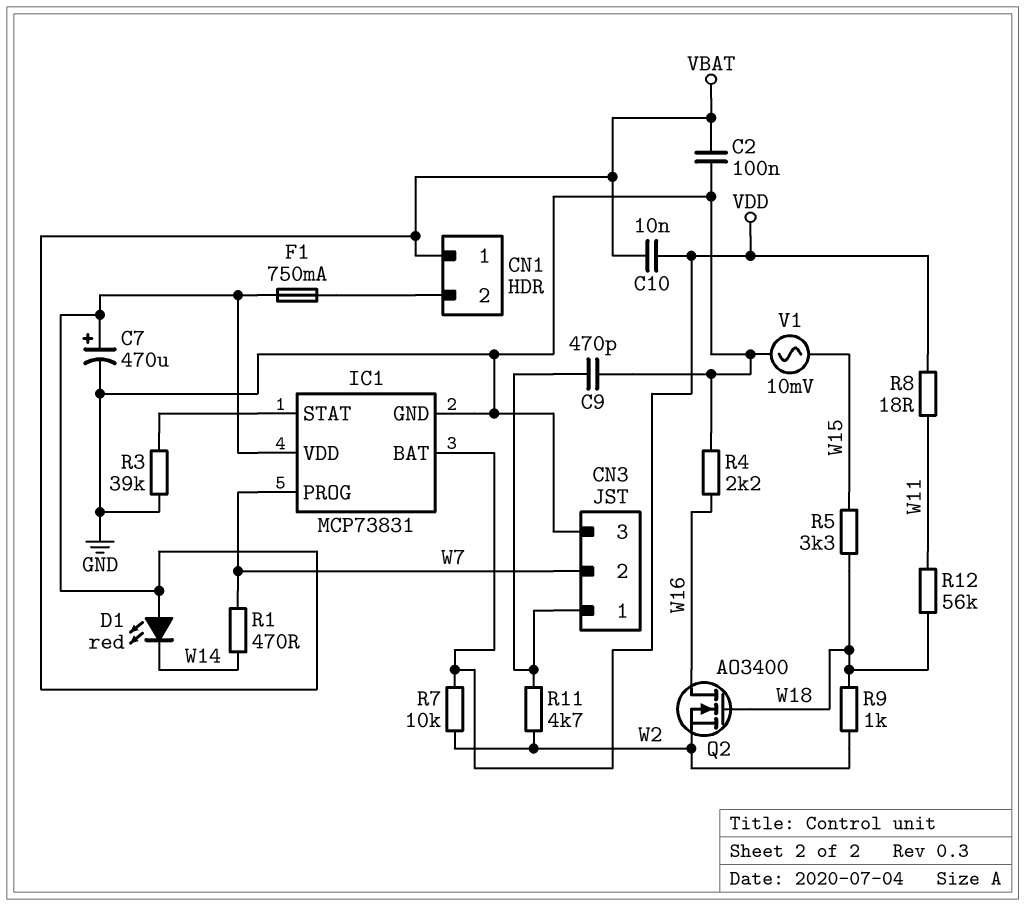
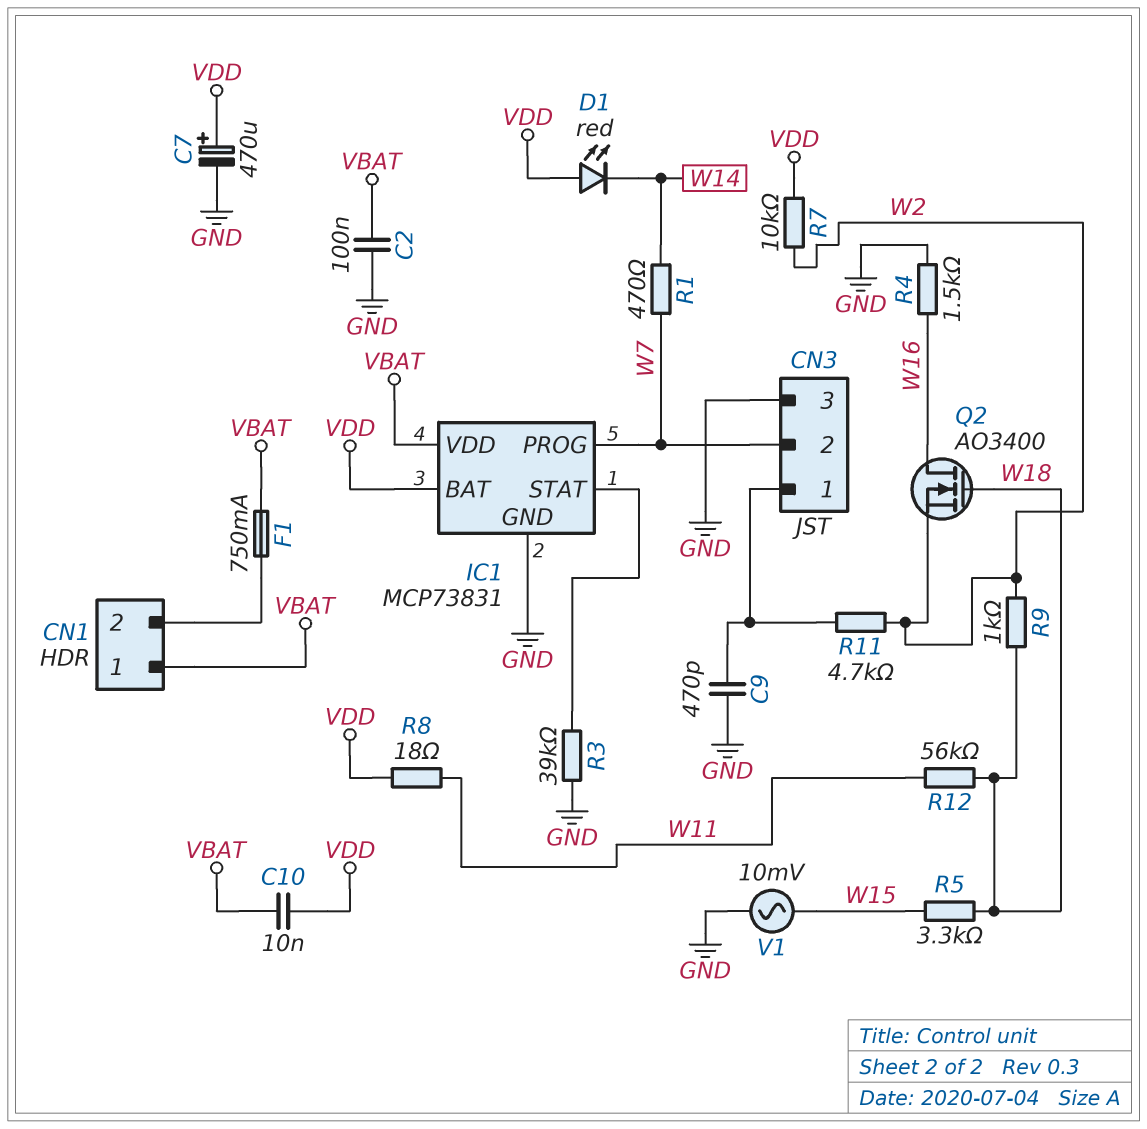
C7: 470uF (plus VBAT, minus GND) -> 470uF (plus VDD, minus GND)
D1: LED red (A VBAT, K W14) -> LED red (A VDD, K W14)
R4: 2.2k (GND, W16) -> 1.5k (GND, W16)

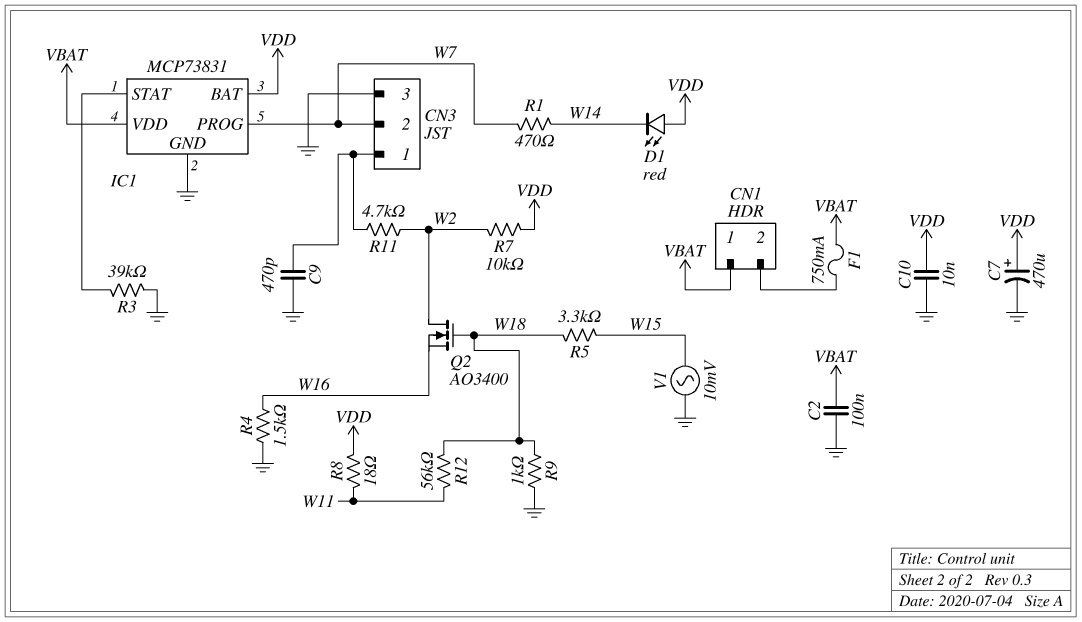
C10: 10nF (VBAT, VDD) -> 10nF (GND, VDD)
Q2: NMOS AO3400 (G W18, D W16, S W2) -> NMOS AO3400 (G W18, D W2, S W16)
R9: 1k (W2, W18) -> 1k (GND, W18)

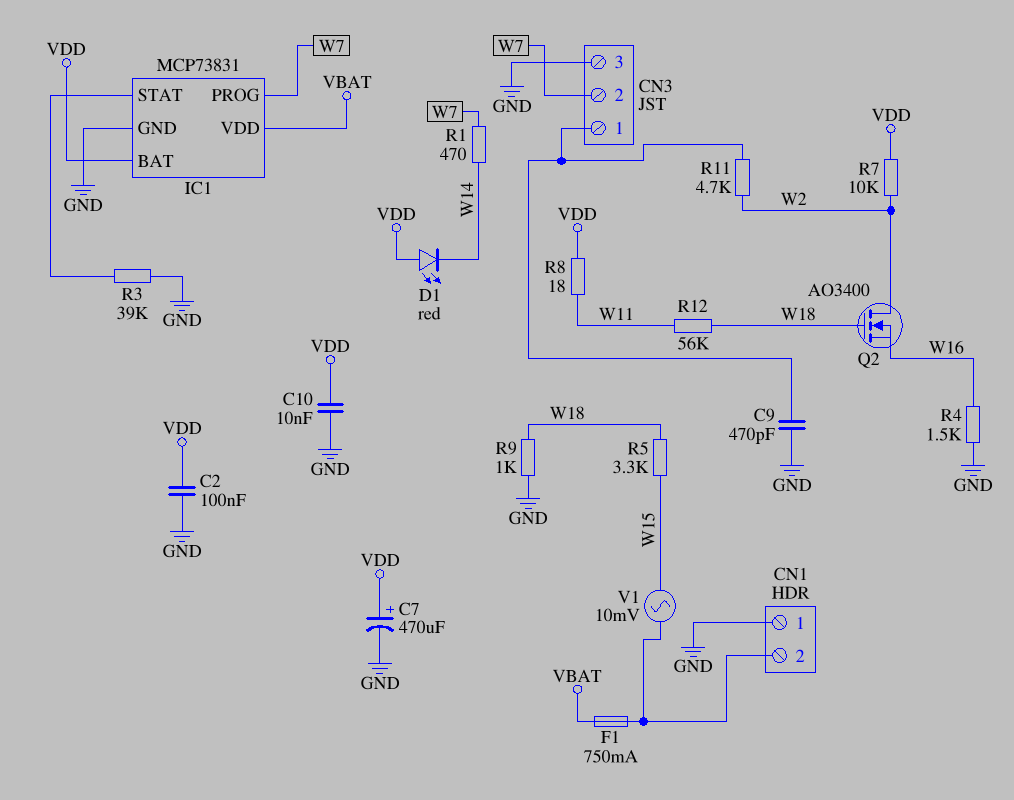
C2: 100nF (GND, VBAT) -> 100nF (GND, VDD)
CN1 pin 1: VBAT -> GND
V1: AC 10mV (GND, W15) -> AC 10mV (CN1/2, W15)

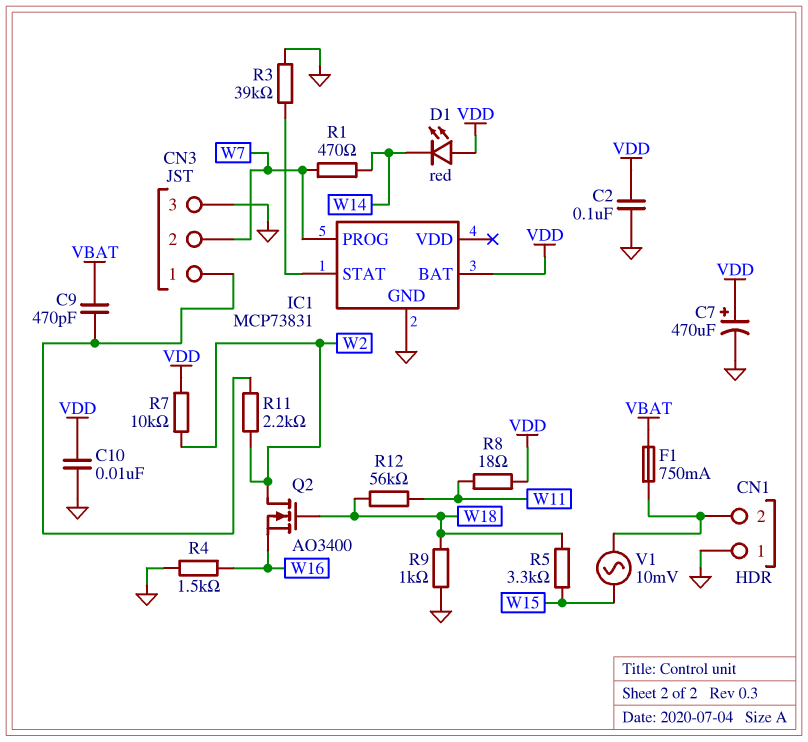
C9: 470pF (CN3/1, GND) -> 470pF (CN3/1, VBAT)
IC1 pin VDD: VBAT -> none
R11: 4.7k (CN3/1, W2) -> 2.2k (CN3/1, W2)

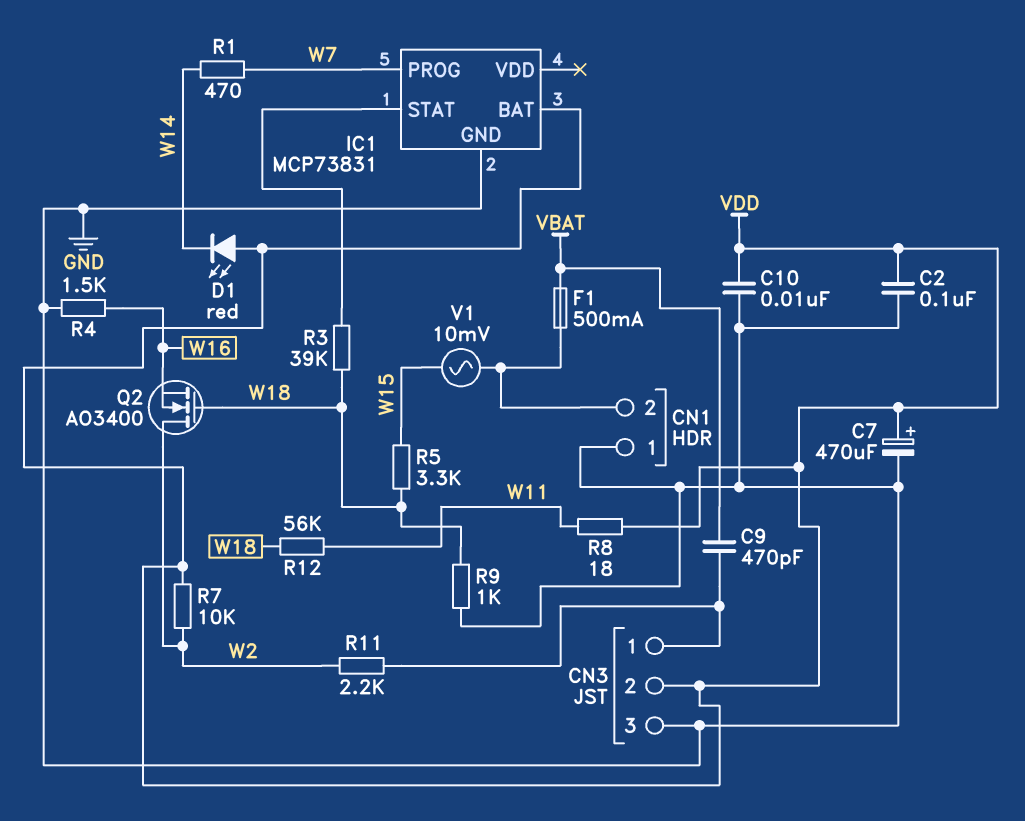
CN3 pin 2: W7 -> VDD
F1: 750mA (CN1/2, VBAT) -> 500mA (CN1/2, VBAT)
R3: 39k (GND, IC1/STAT) -> 39k (IC1/STAT, W18)

